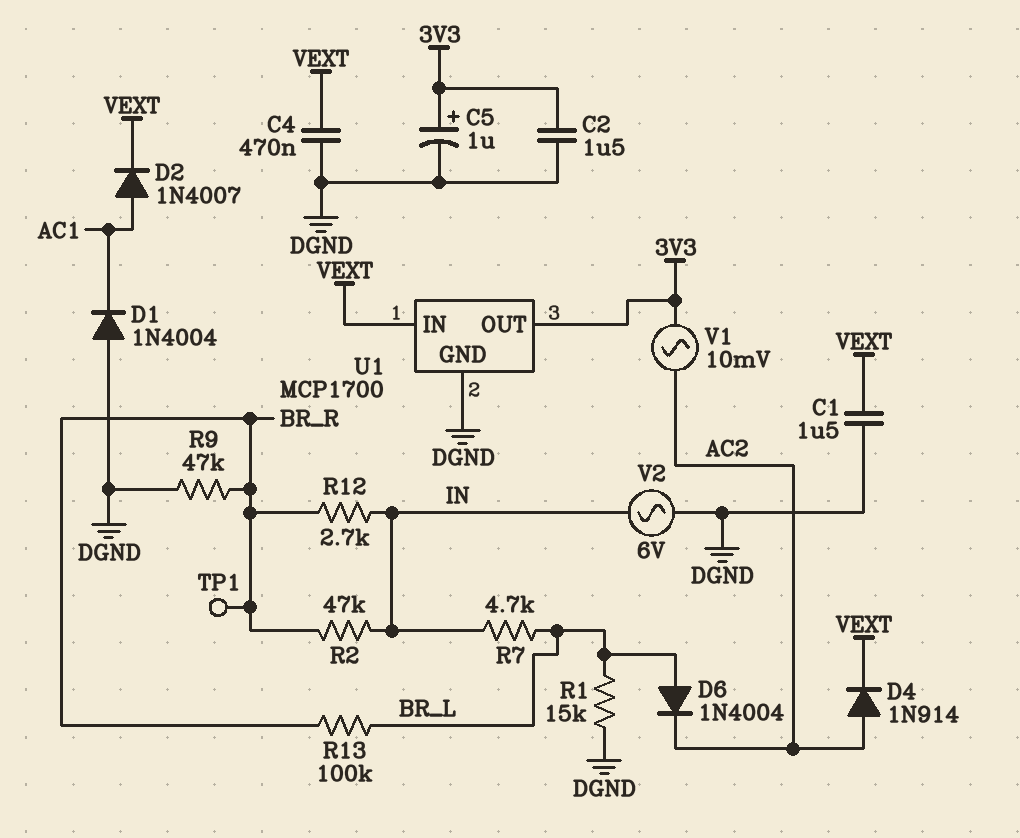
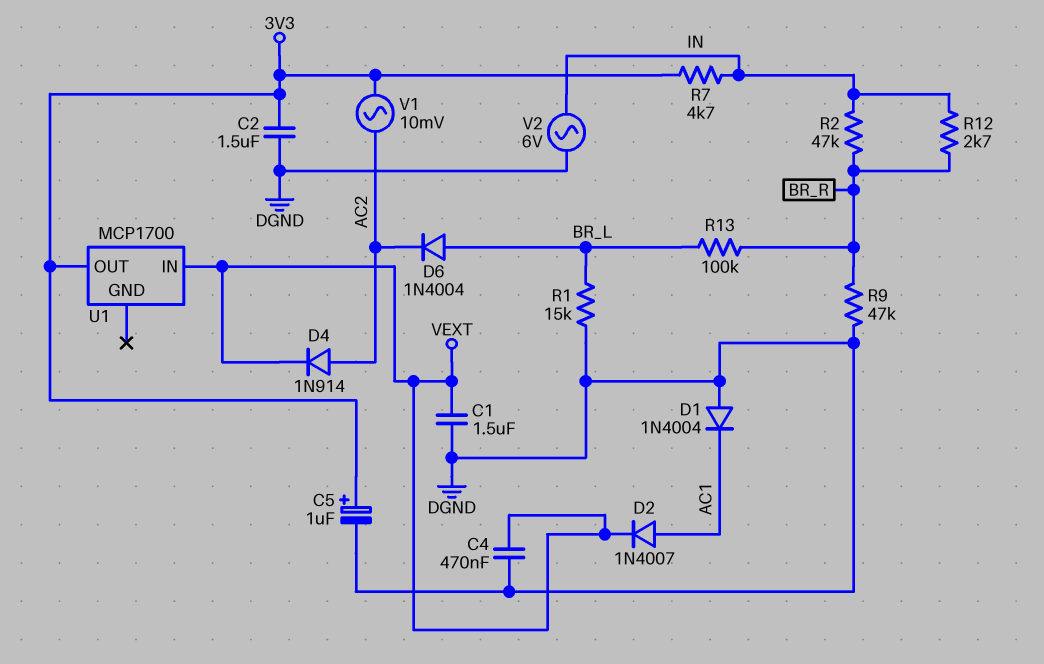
R7: 4.7k (BR_L, IN) -> 4.7k (3V3, IN)
TP1: test point (BR_R) -> none
U1 pin GND: DGND -> none

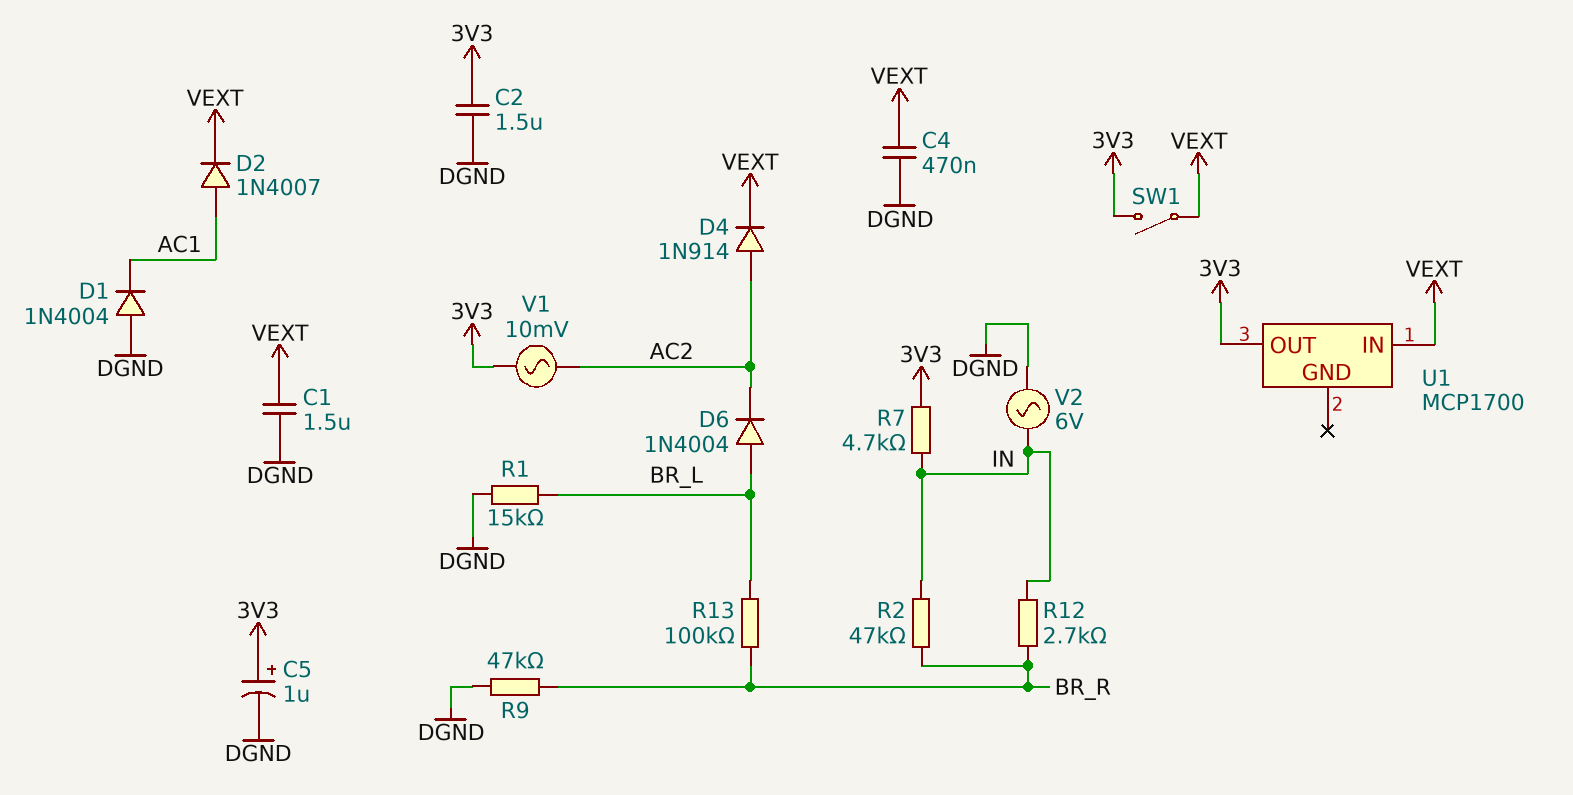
SW1: none -> switch (3V3, VEXT)

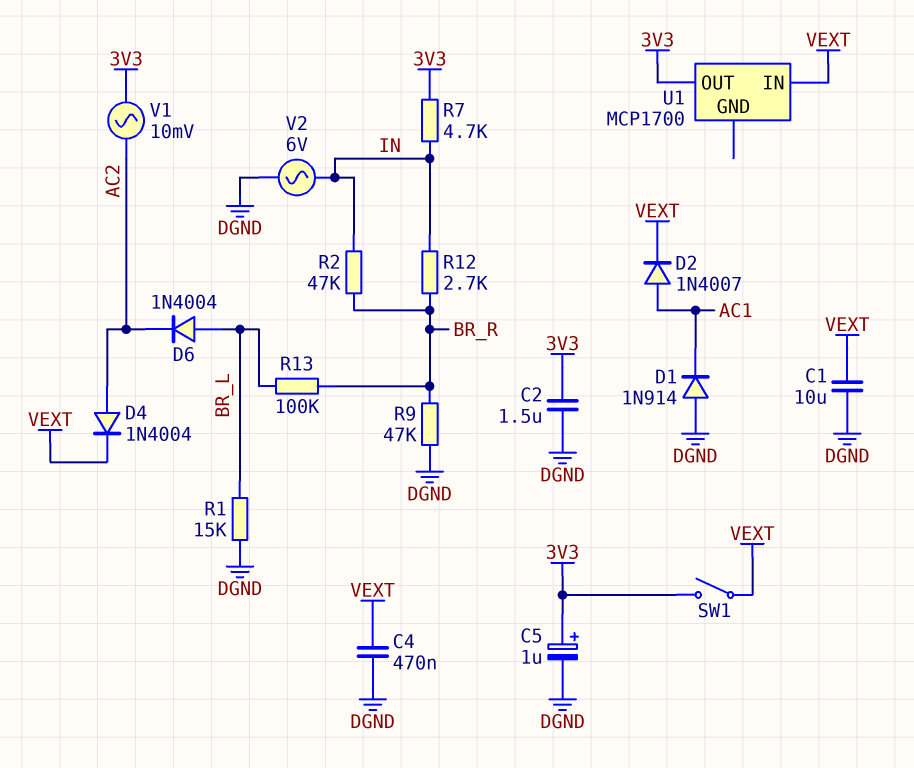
C1: 1.5uF (DGND, VEXT) -> 10uF (DGND, VEXT)
D1: diode 1N4004 (A DGND, K AC1) -> diode 1N914 (A DGND, K AC1)
D4: diode 1N914 (A AC2, K VEXT) -> diode 1N4004 (A AC2, K VEXT)

